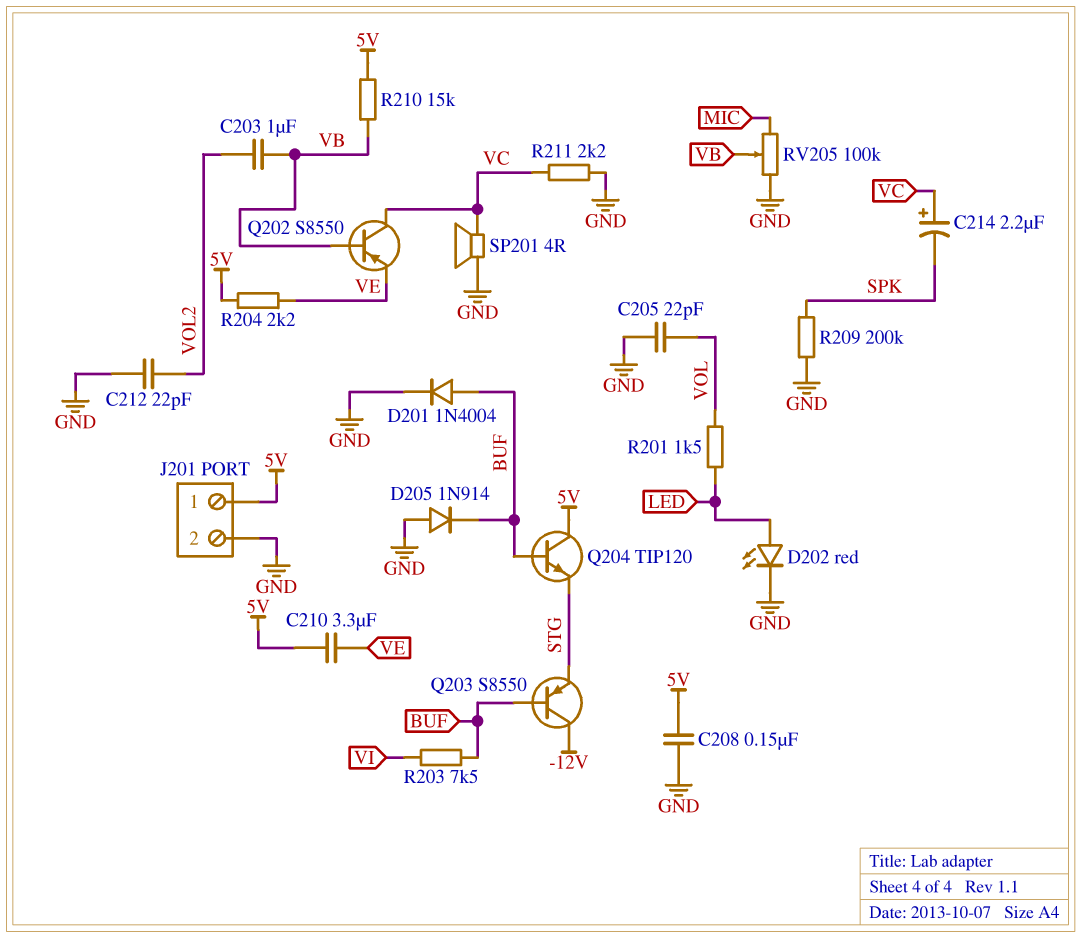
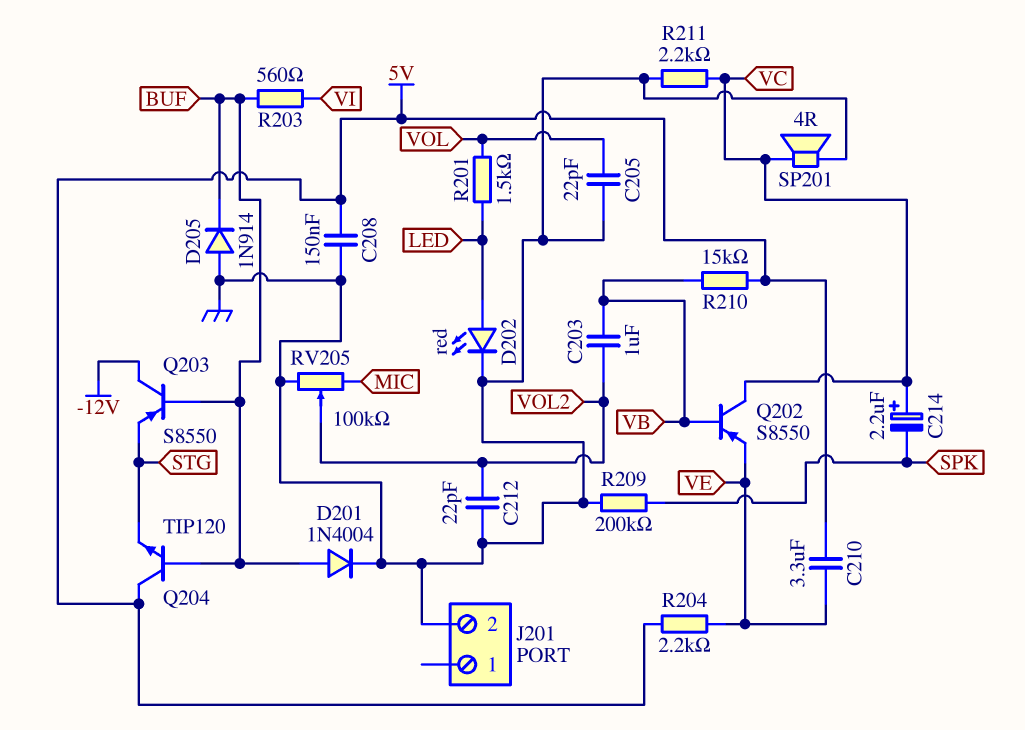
J201 pin 1: 5V -> none
R203: 7.5k (BUF, VI) -> 560 (BUF, VI)
RV205: 100k (GND, MIC, wiper VB) -> 100k (GND, MIC, wiper VOL2)

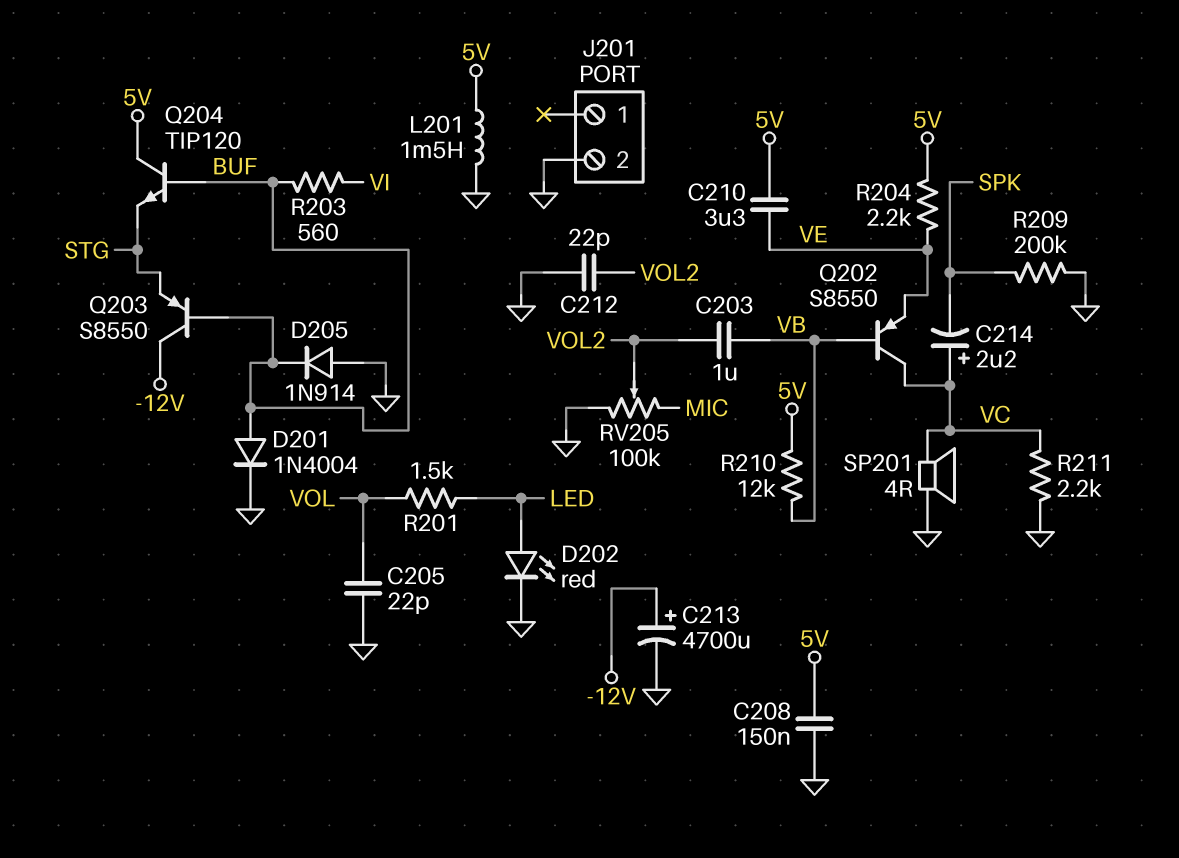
C213: none -> 4700uF (plus -12V, minus GND)
L201: none -> 1.5mH (5V, GND)
R210: 15k (5V, VB) -> 12k (5V, VB)

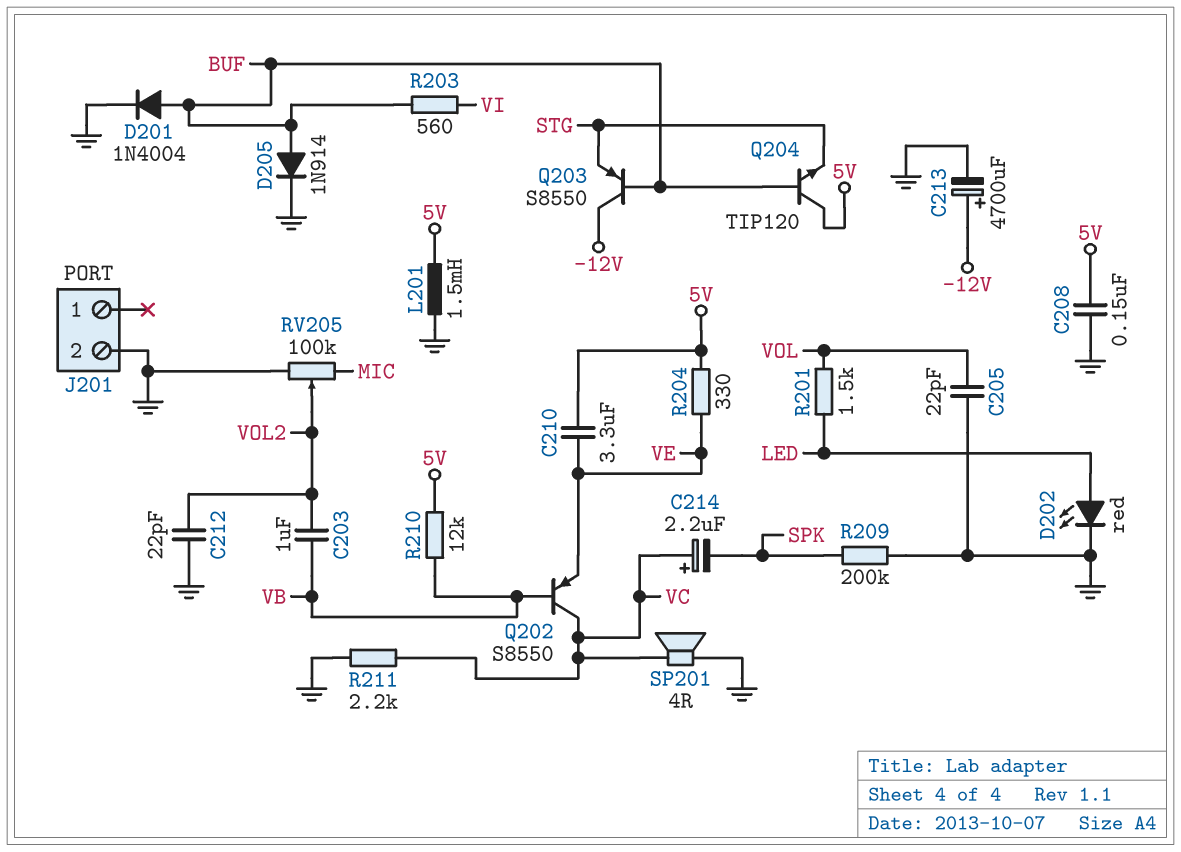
D205: diode 1N914 (A GND, K BUF) -> diode 1N914 (A BUF, K GND)
R204: 2.2k (5V, VE) -> 330 (5V, VE)

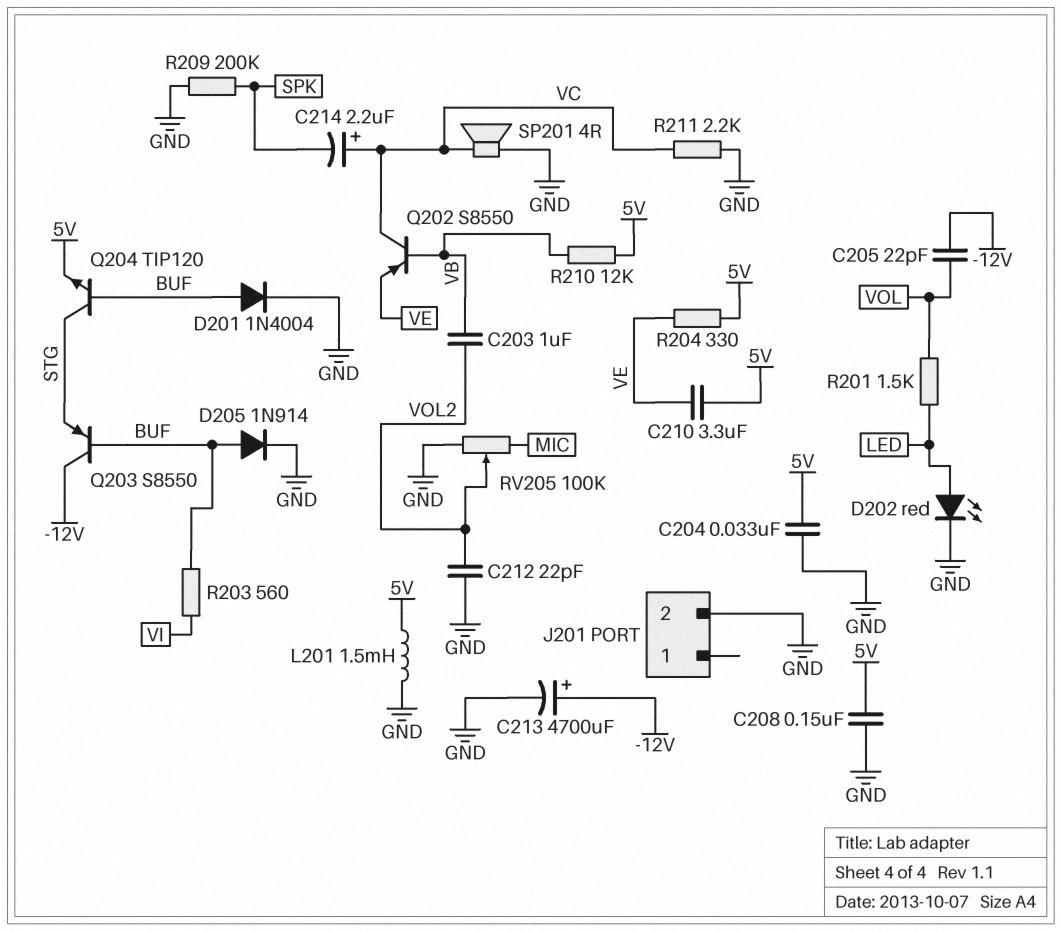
C204: none -> 33nF (5V, GND)
C205: 22pF (GND, VOL) -> 22pF (-12V, VOL)
Q204: NPN TIP120 (B BUF, C 5V, E STG) -> NPN TIP120 (B BUF, C STG, E 5V)

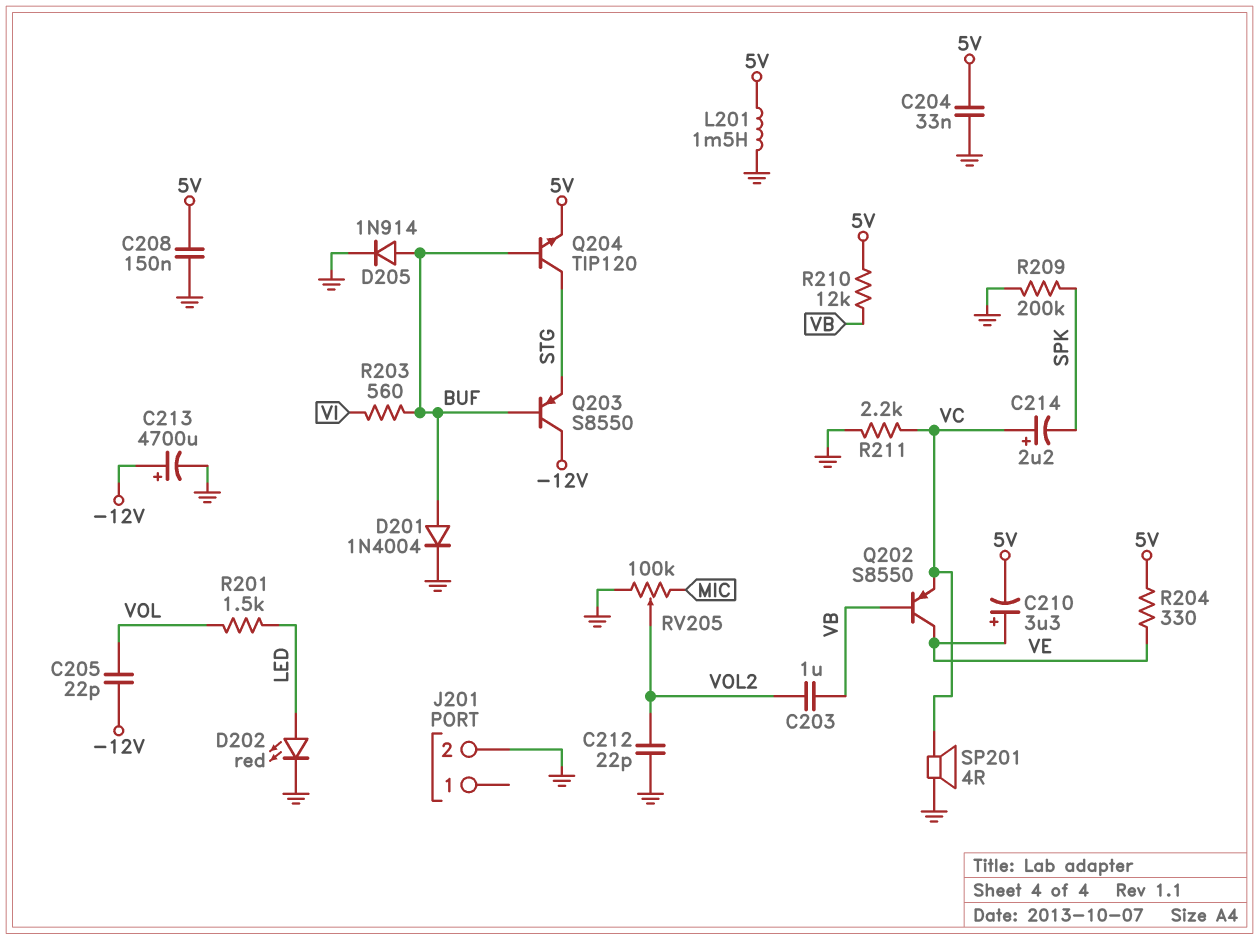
C210: 3.3uF (5V, VE) -> 3.3uF (plus VE, minus 5V)
Q202: PNP S8550 (B VB, C VC, E VE) -> PNP S8550 (B VB, C VE, E VC)

